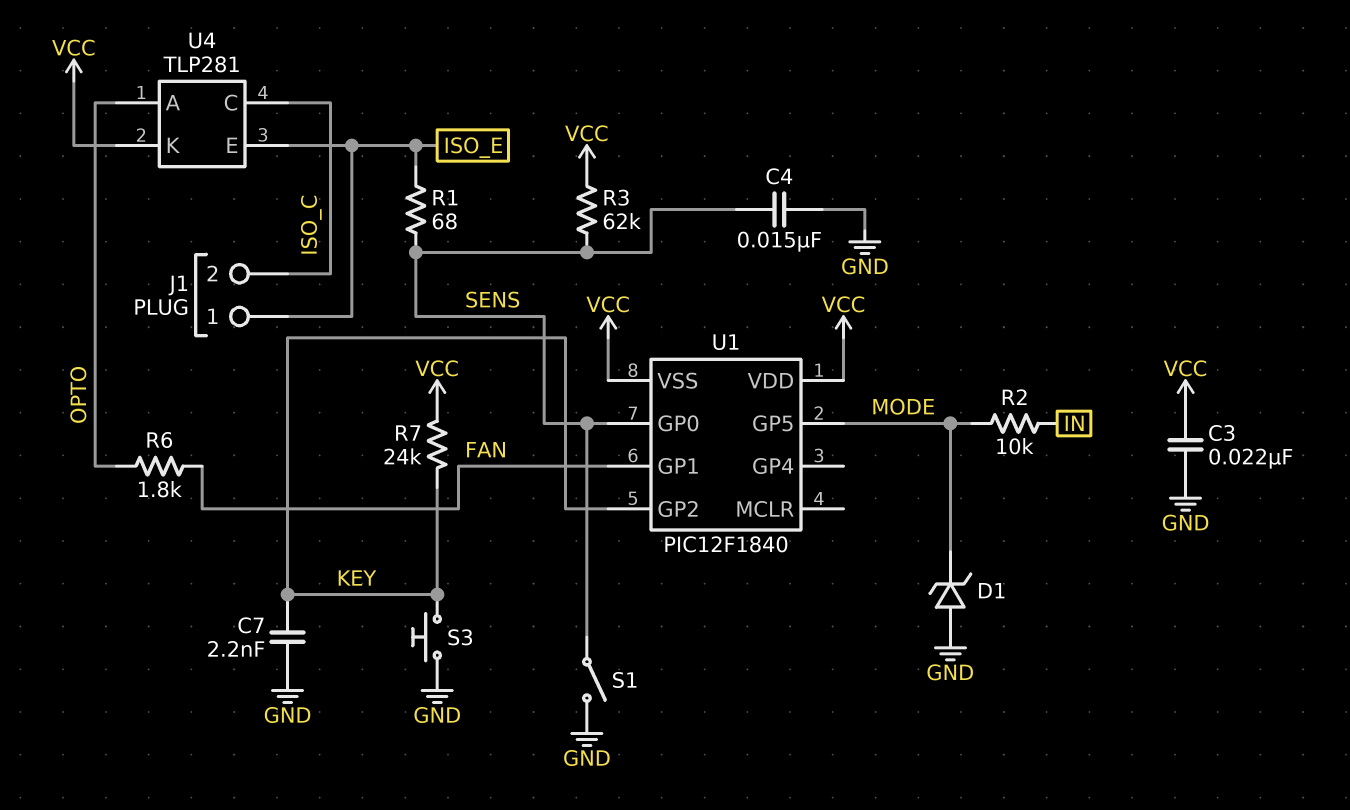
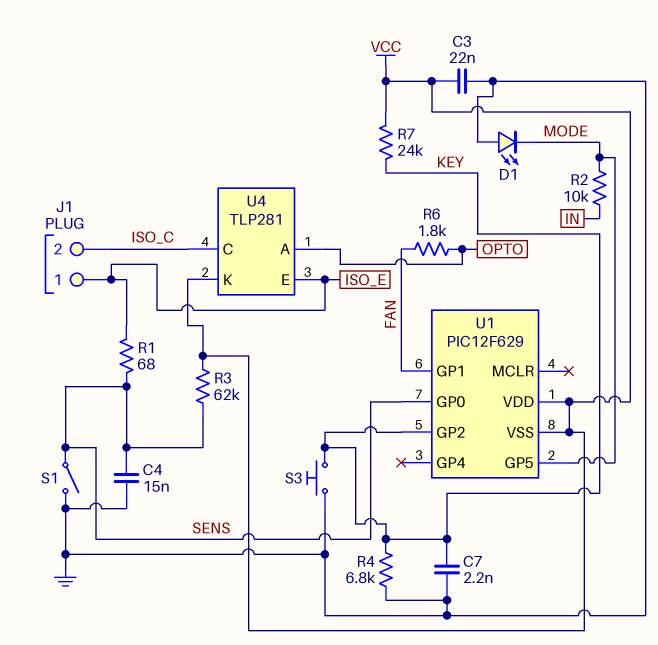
D1: zener (A GND, K MODE) -> LED (A GND, K MODE)
R4: none -> 6.8k (GND, KEY)
U1: PIC12F1840 -> PIC12F629

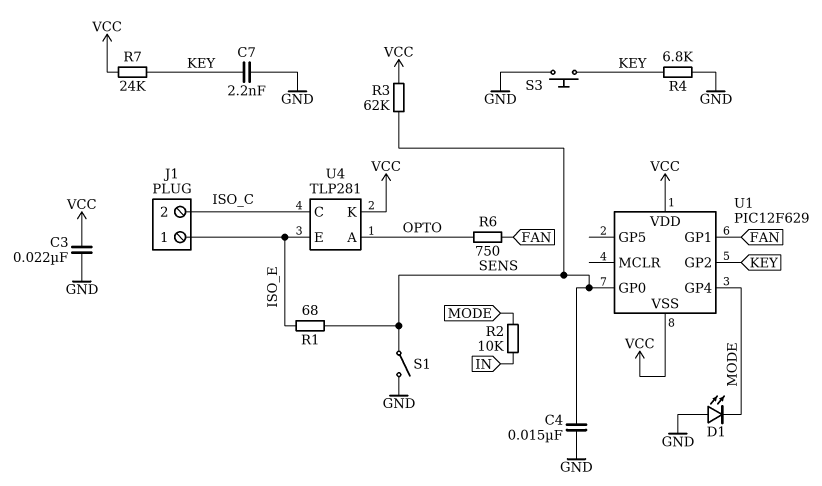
R6: 1.8k (FAN, OPTO) -> 750 (FAN, OPTO)
U1 pin GP4: none -> MODE
U1 pin GP5: MODE -> none

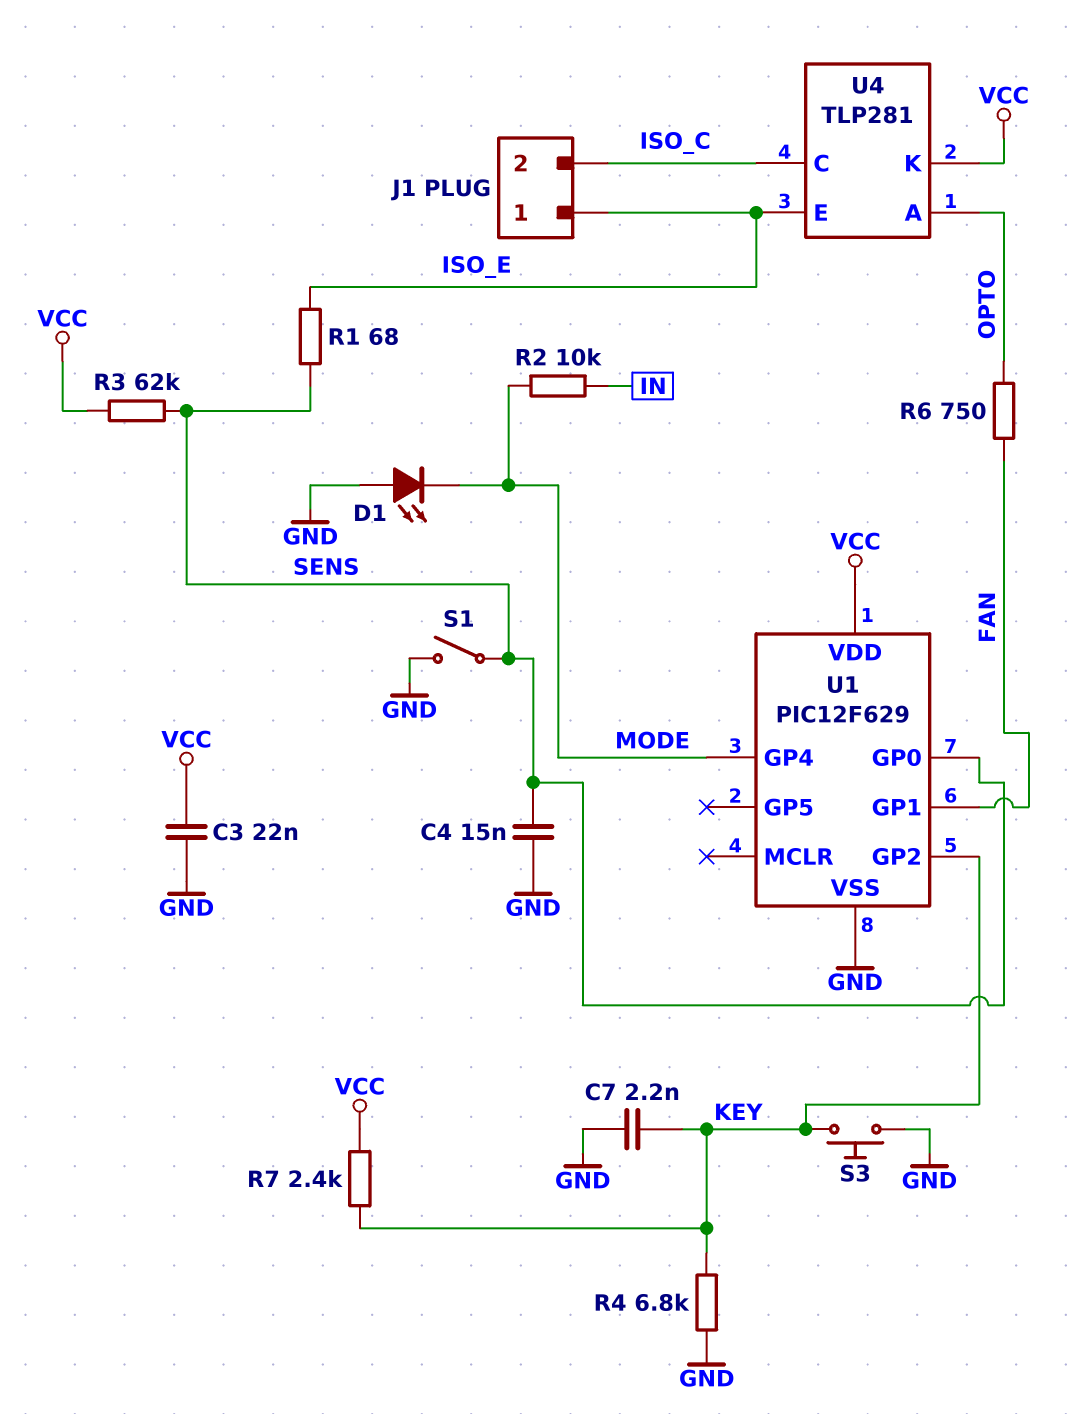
R7: 24k (KEY, VCC) -> 2.4k (KEY, VCC)
U1 pin VSS: VCC -> GND

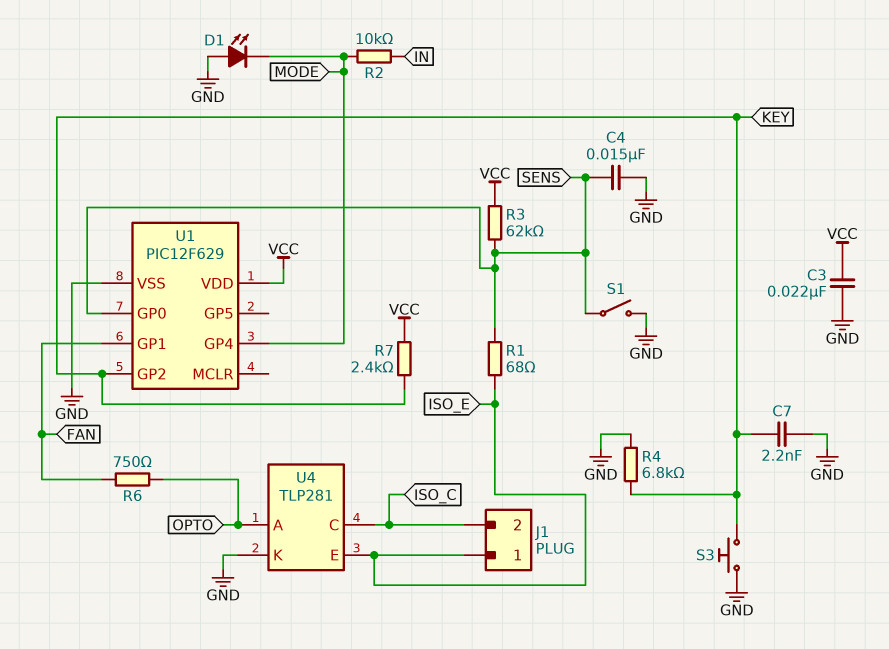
U4 pin K: VCC -> GND

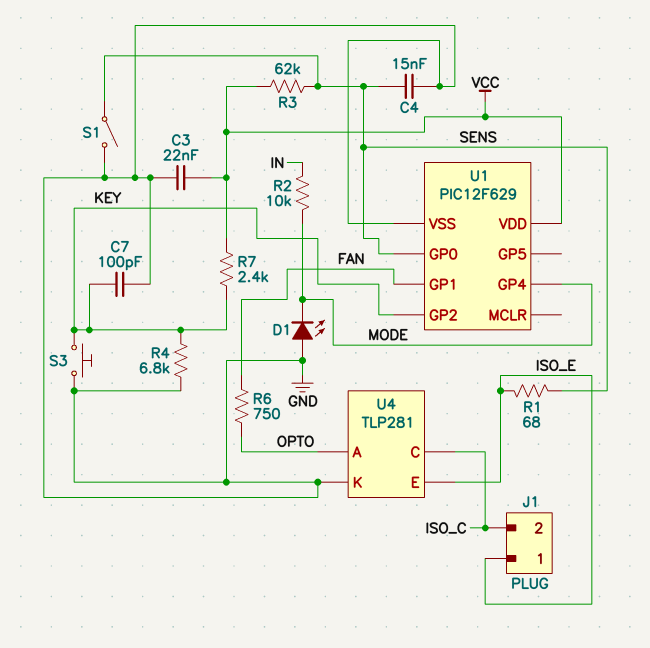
C7: 2.2nF (GND, KEY) -> 100pF (GND, KEY)

